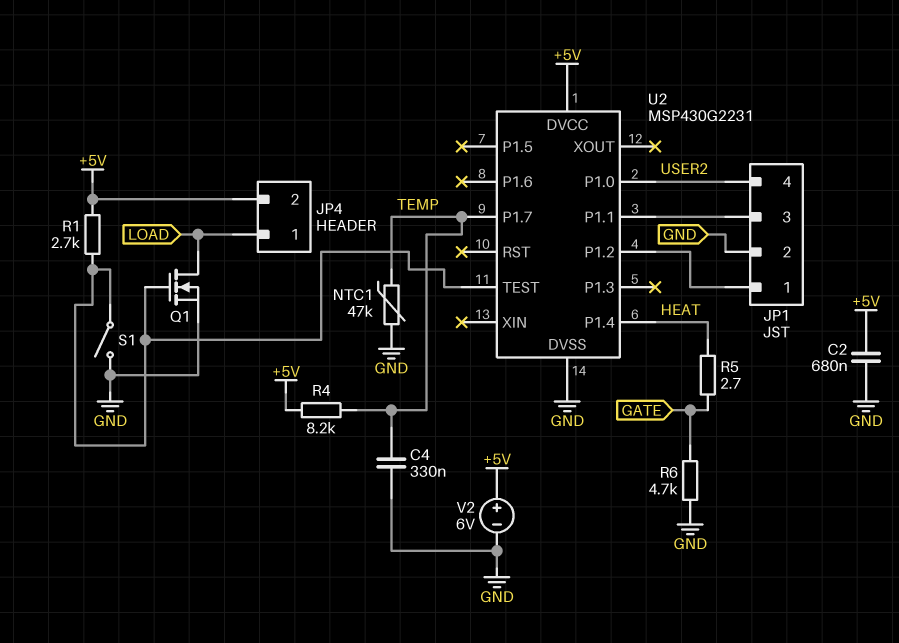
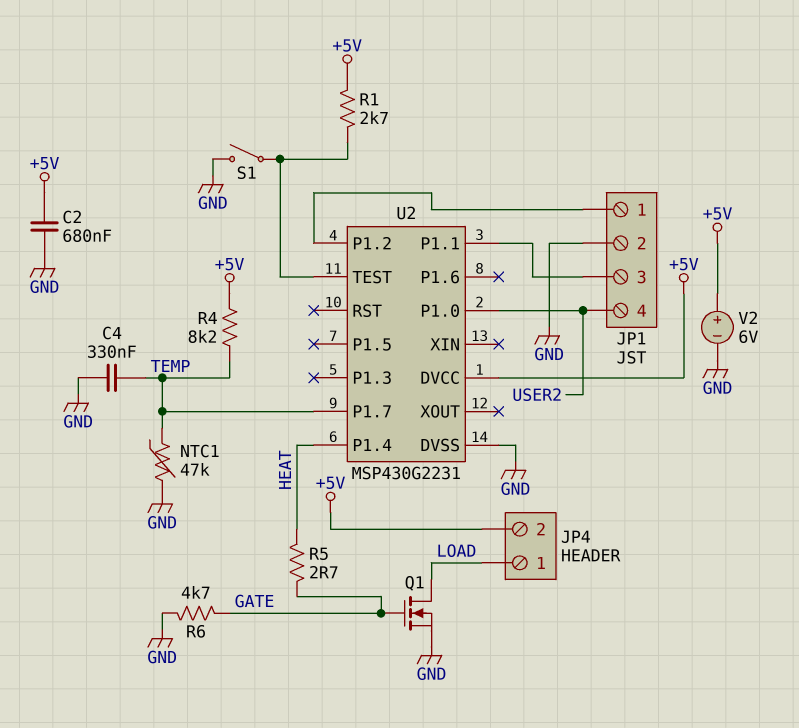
Q1: NMOS (G U2/TEST, D LOAD, S GND) -> NMOS (G GATE, D LOAD, S GND)

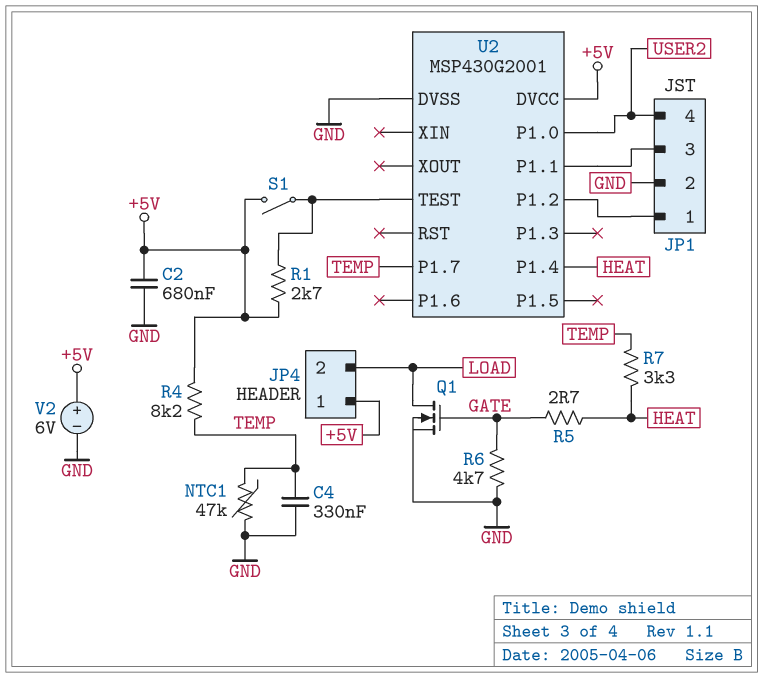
JP4 pin 1: LOAD -> +5V
JP4 pin 2: +5V -> LOAD
R7: none -> 3.3k (HEAT, TEMP)
S1: switch (GND, U2/TEST) -> switch (+5V, U2/TEST)
U2: MSP430G2231 -> MSP430G2001

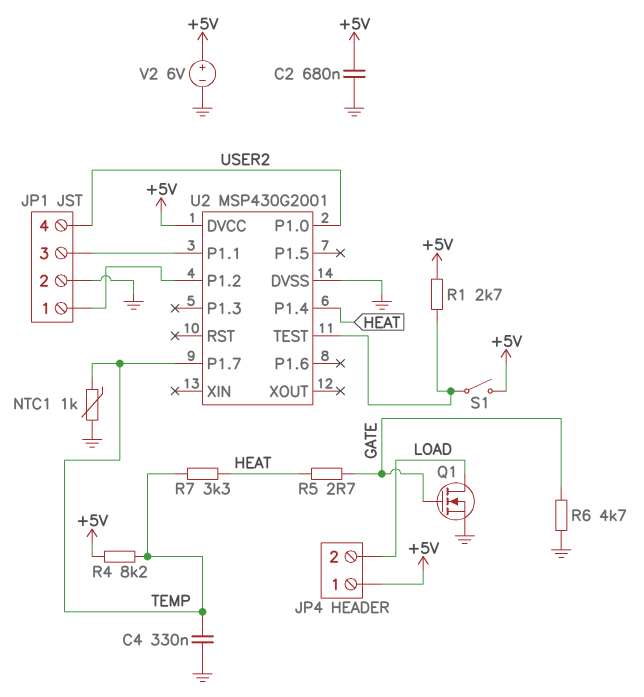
NTC1: 47k (GND, TEMP) -> 1k (GND, TEMP)

